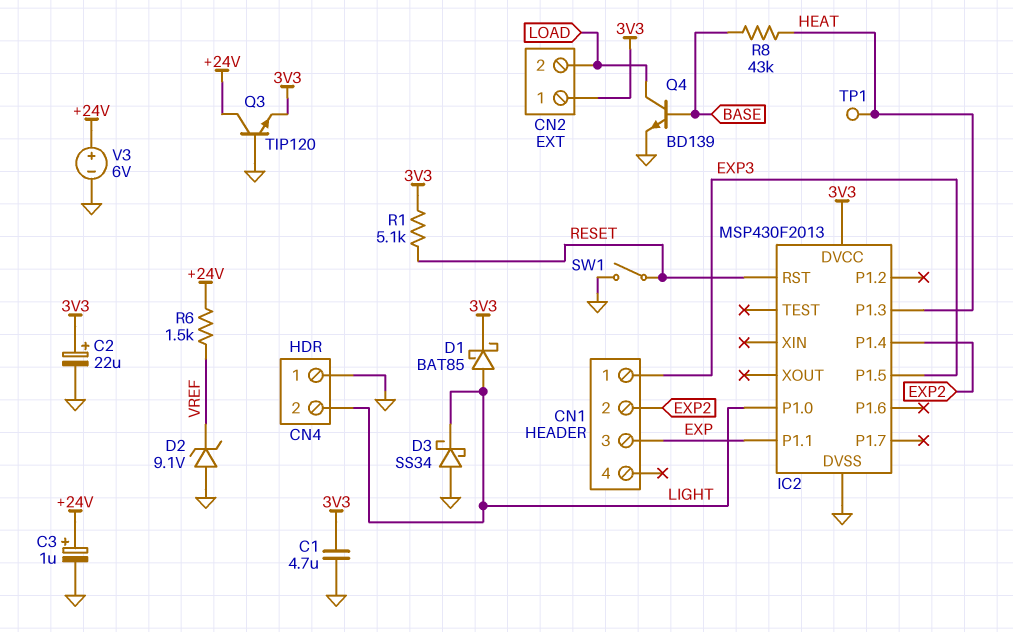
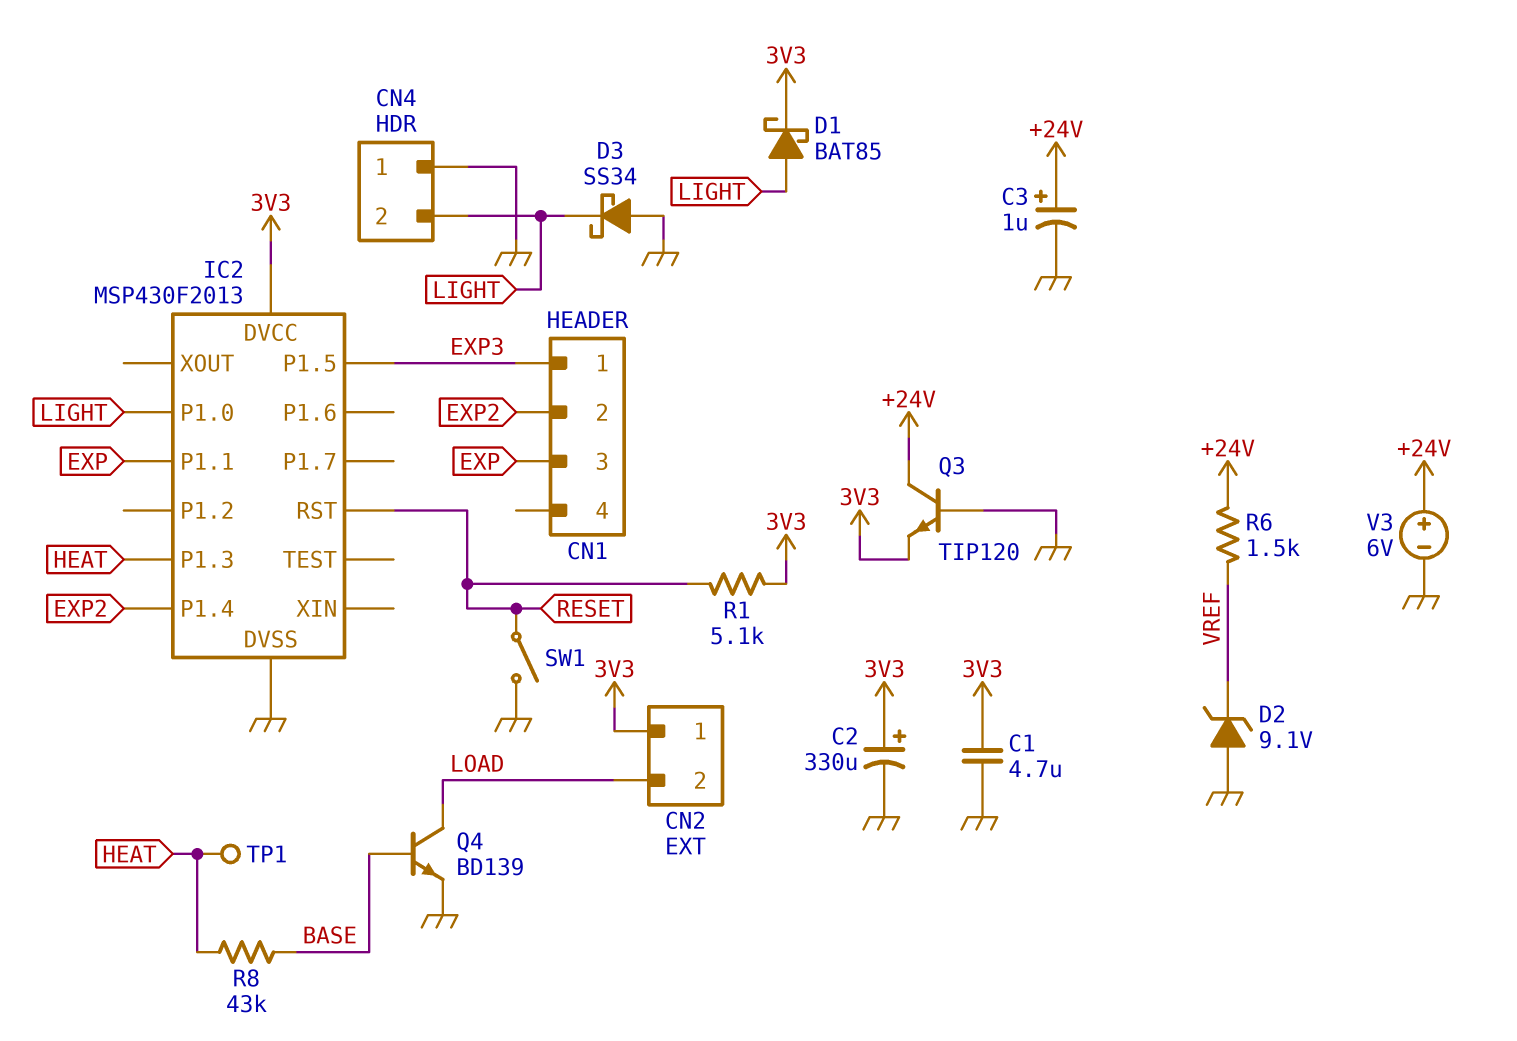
C2: 22uF (plus 3V3, minus GND) -> 330uF (plus 3V3, minus GND)

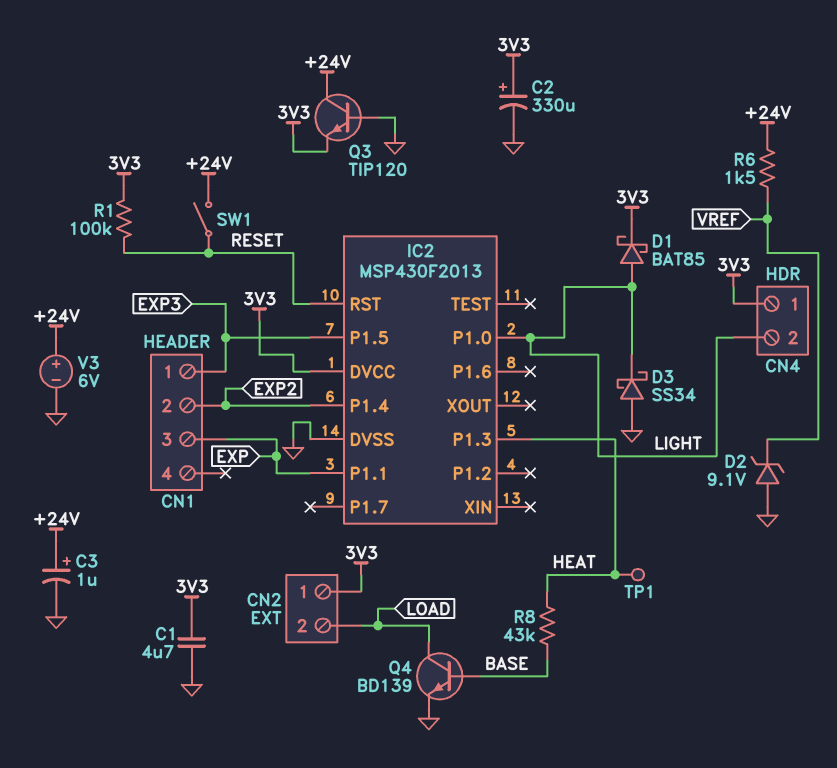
CN4 pin 1: GND -> 3V3
R1: 5.1k (3V3, RESET) -> 100k (3V3, RESET)
SW1: switch (GND, RESET) -> switch (+24V, RESET)

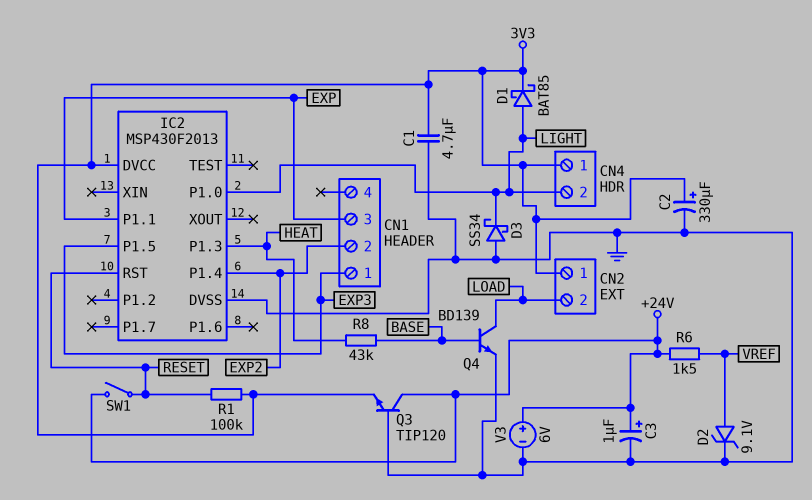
D2: zener 9.1V (A GND, K VREF) -> zener 9.1V (A VREF, K GND)
TP1: test point (HEAT) -> none

